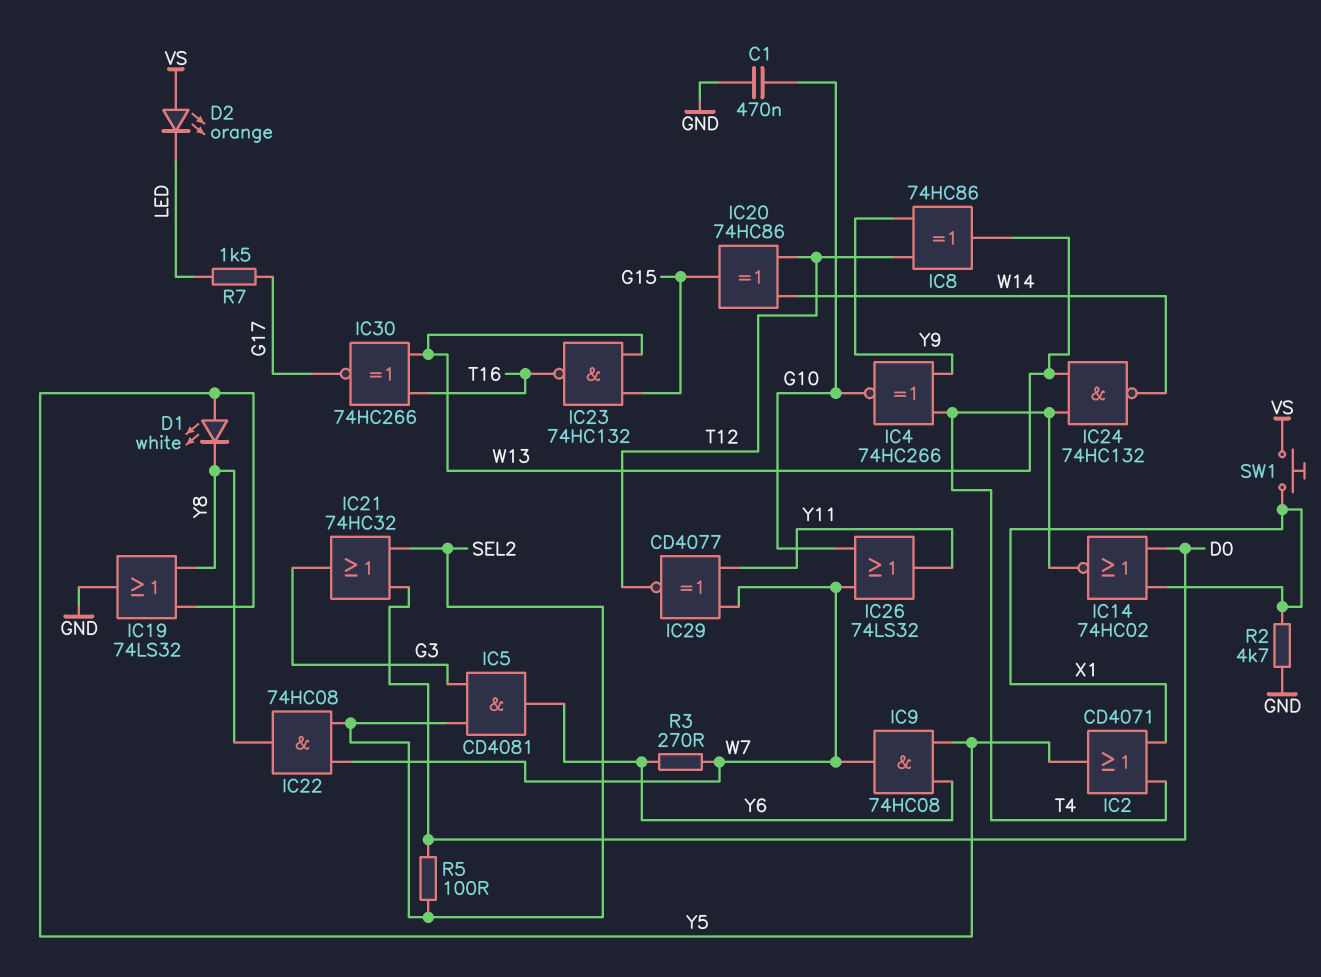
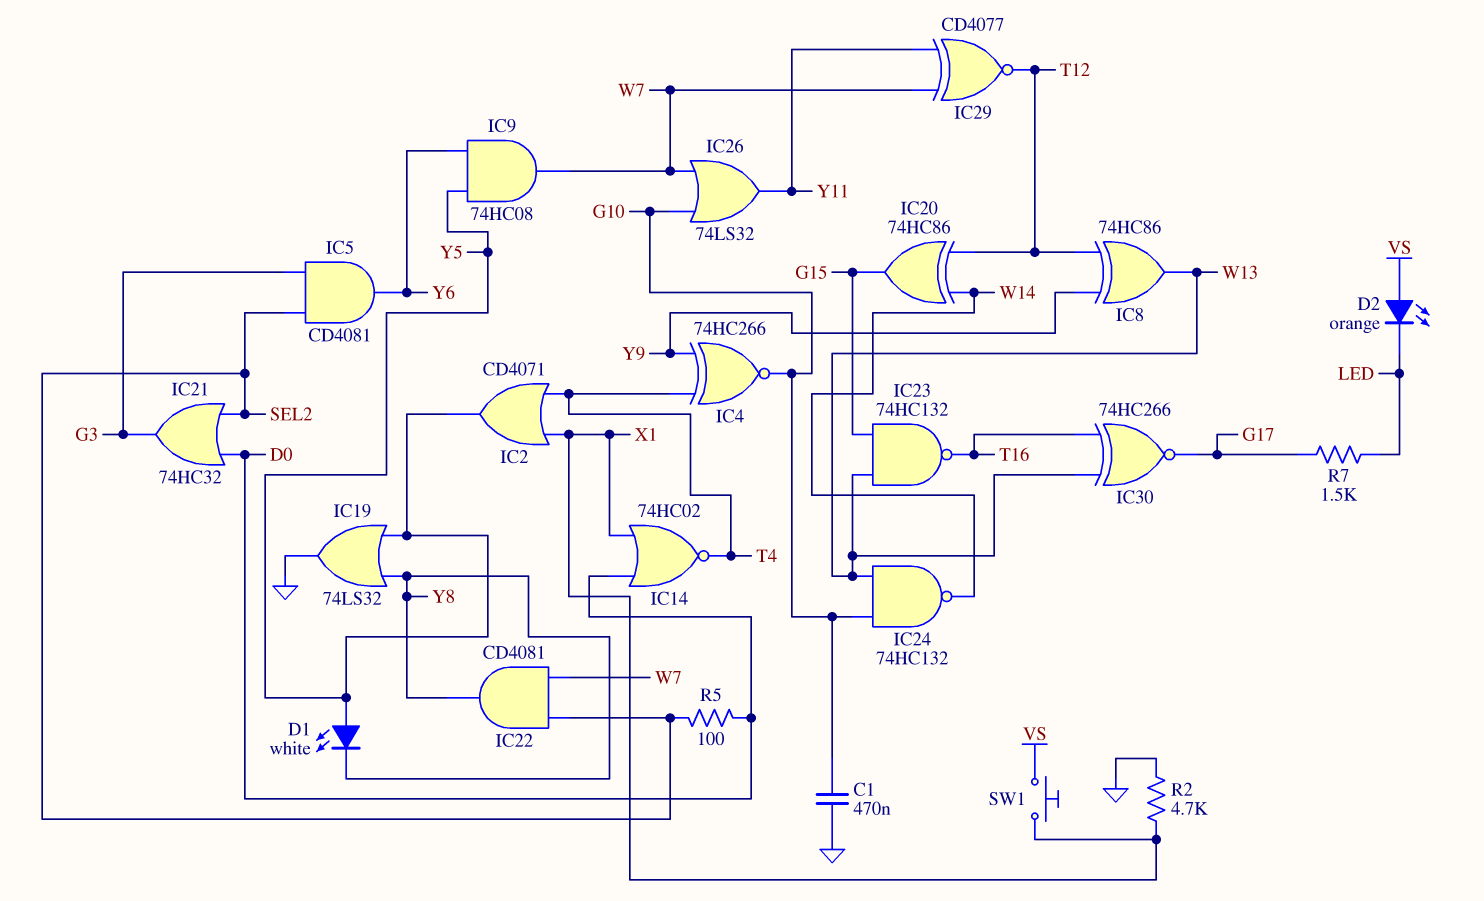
IC22: AND 74HC08 (in SEL2, in W7, out Y8) -> AND CD4081 (in SEL2, in W7, out Y8)
IC24: NAND 74HC132 (in T4, in W13, out W14) -> NAND 74HC132 (in G10, in W13, out W14)
R3: 270 (W7, Y6) -> none

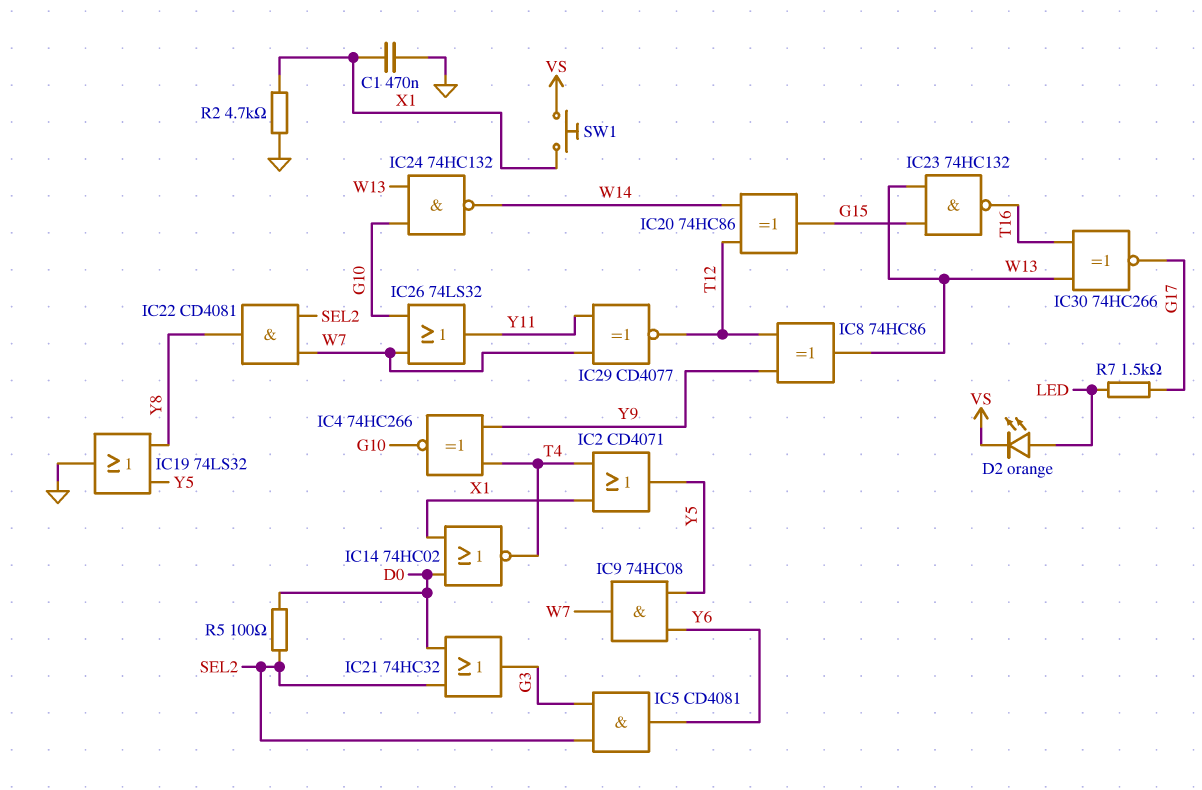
C1: 470nF (G10, GND) -> 470nF (GND, X1)
D1: LED white (A Y5, K Y8) -> none
D2: LED orange (A VS, K LED) -> LED orange (A LED, K VS)

